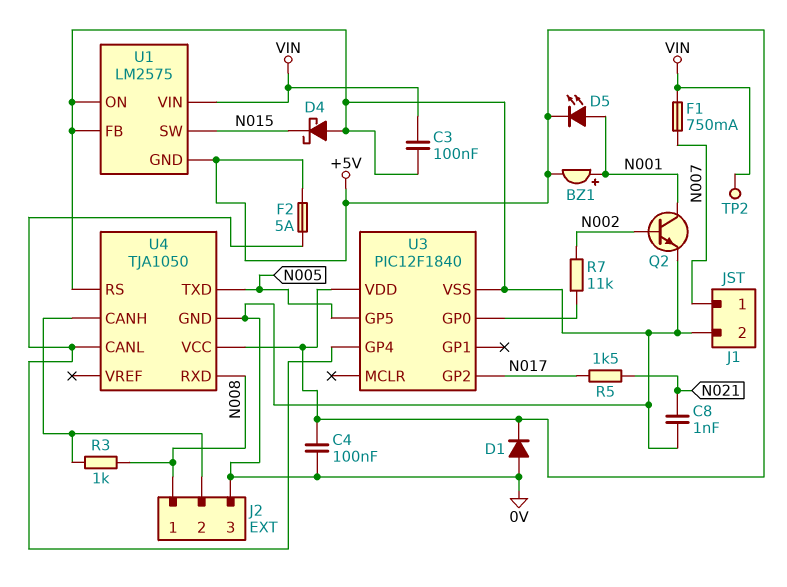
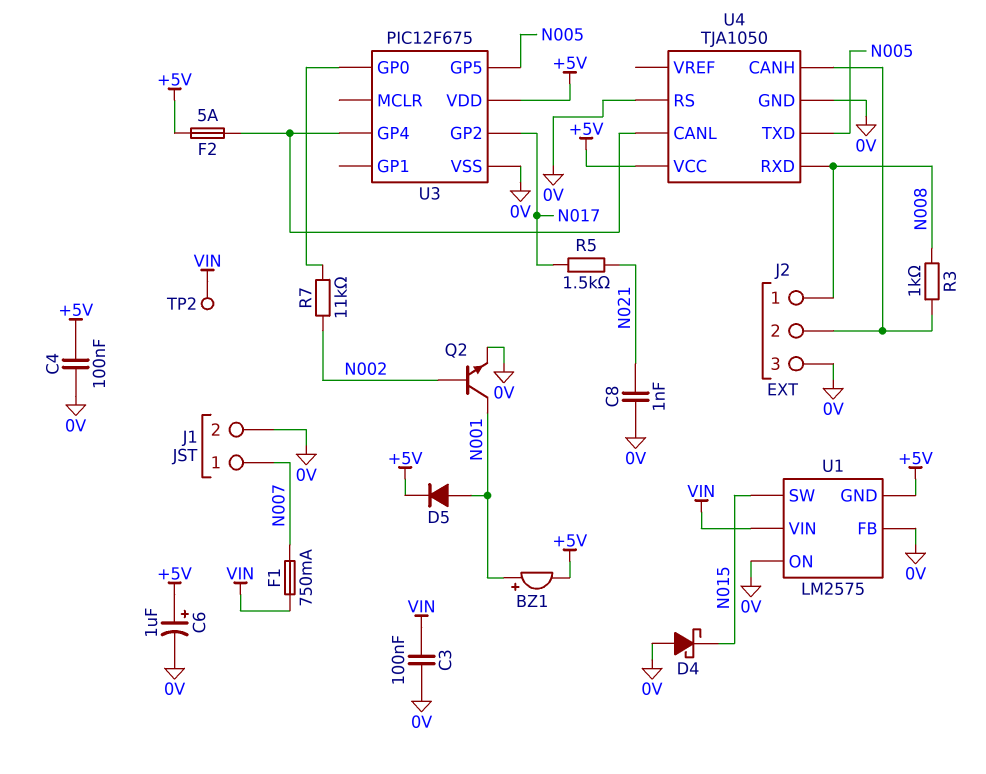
C6: none -> 1uF (plus +5V, minus 0V)
D1: diode (A 0V, K +5V) -> none
D5: LED (A N001, K +5V) -> diode (A N001, K +5V)
U3: PIC12F1840 -> PIC12F675

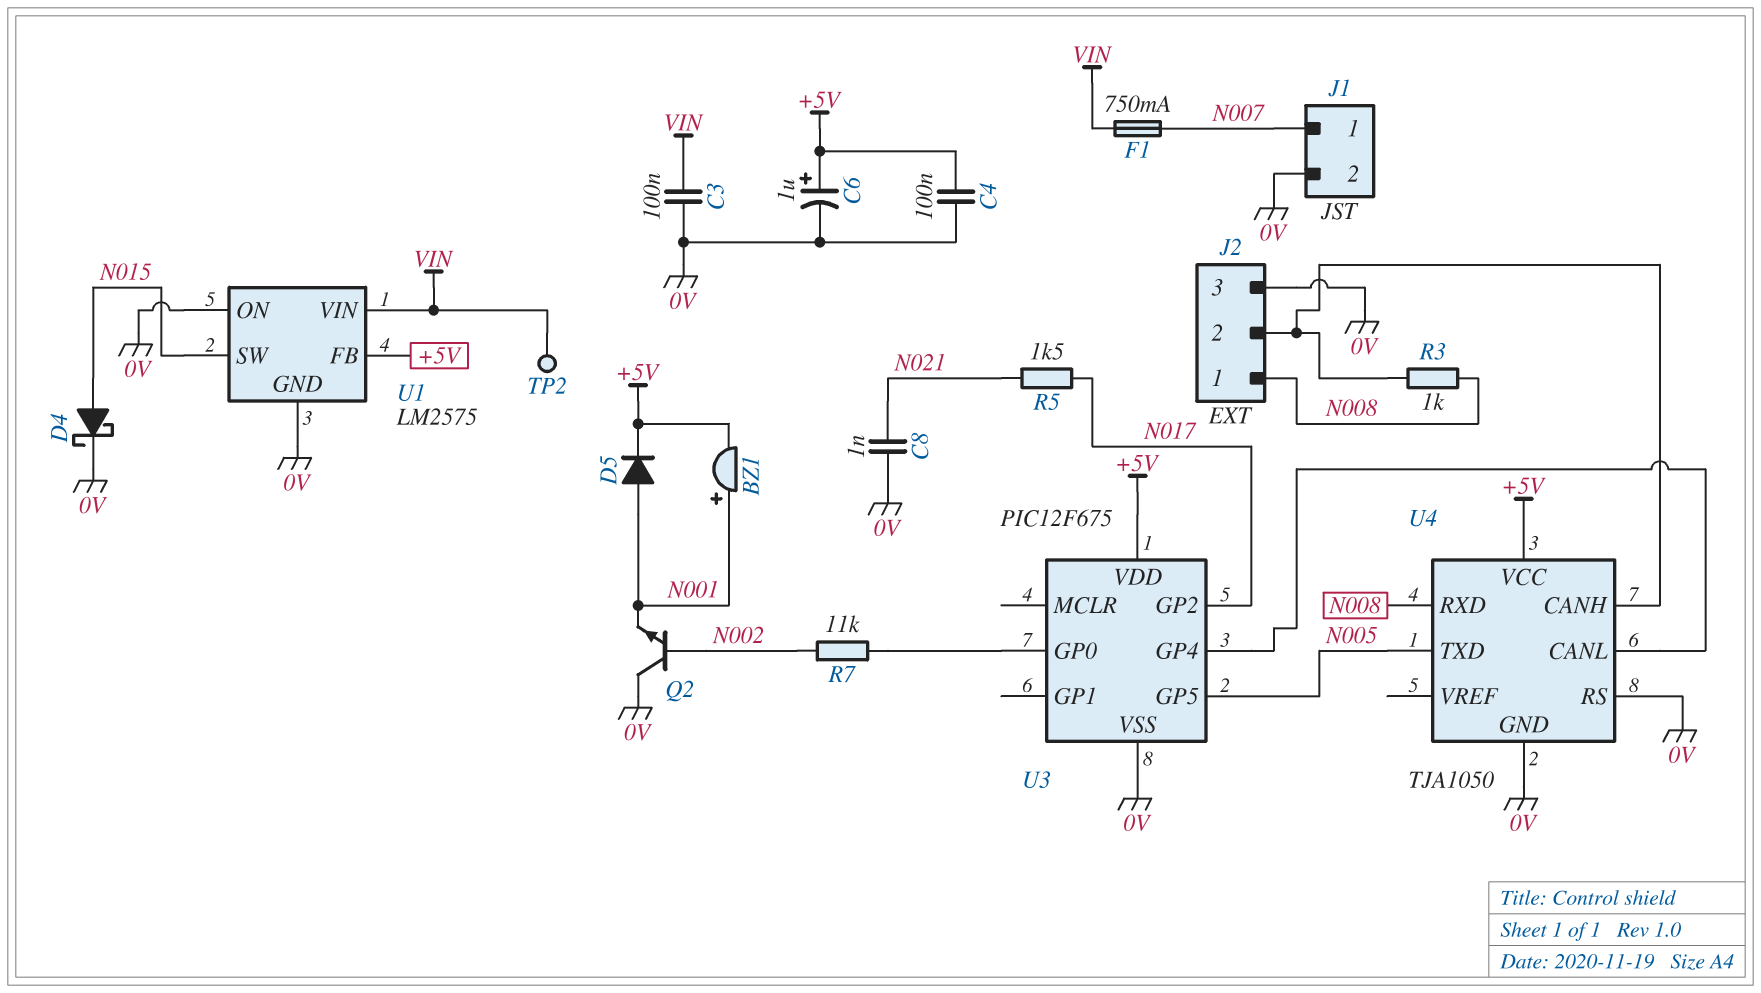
D4: schottky (A 0V, K N015) -> schottky (A N015, K 0V)
F2: 5A (+5V, U3/GP4) -> none
Q2: NPN (B N002, C N001, E 0V) -> NPN (B N002, C 0V, E N001)
U1 pin FB: 0V -> +5V
U1 pin GND: +5V -> 0V

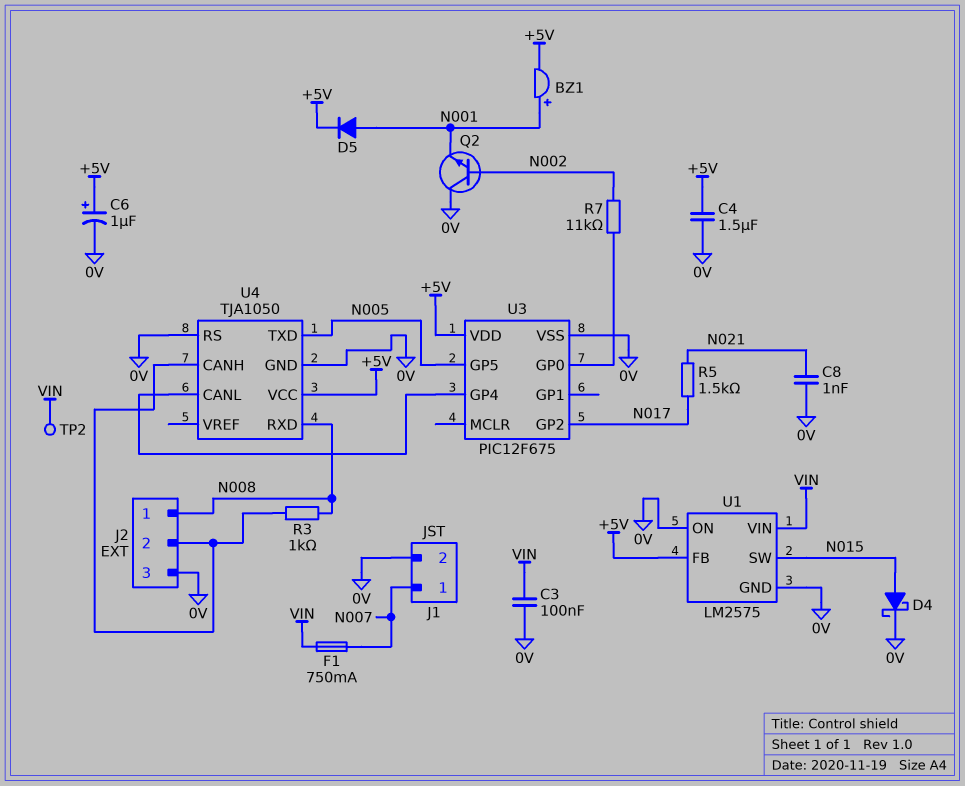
C4: 100nF (+5V, 0V) -> 1.5uF (+5V, 0V)

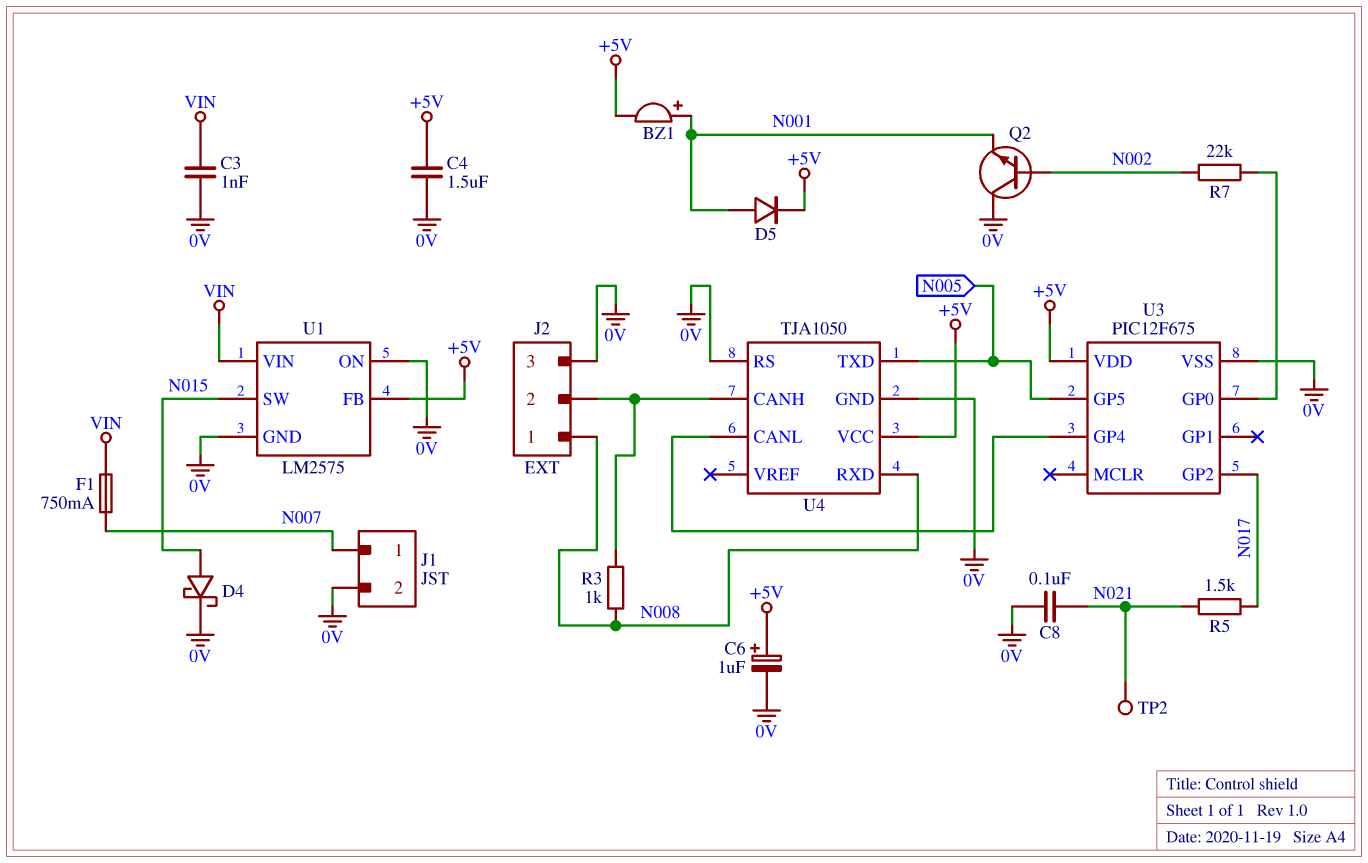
C3: 100nF (0V, VIN) -> 1nF (0V, VIN)
C8: 1nF (0V, N021) -> 100nF (0V, N021)
R7: 11k (N002, U3/GP0) -> 22k (N002, U3/GP0)
TP2: test point (VIN) -> test point (N021)

